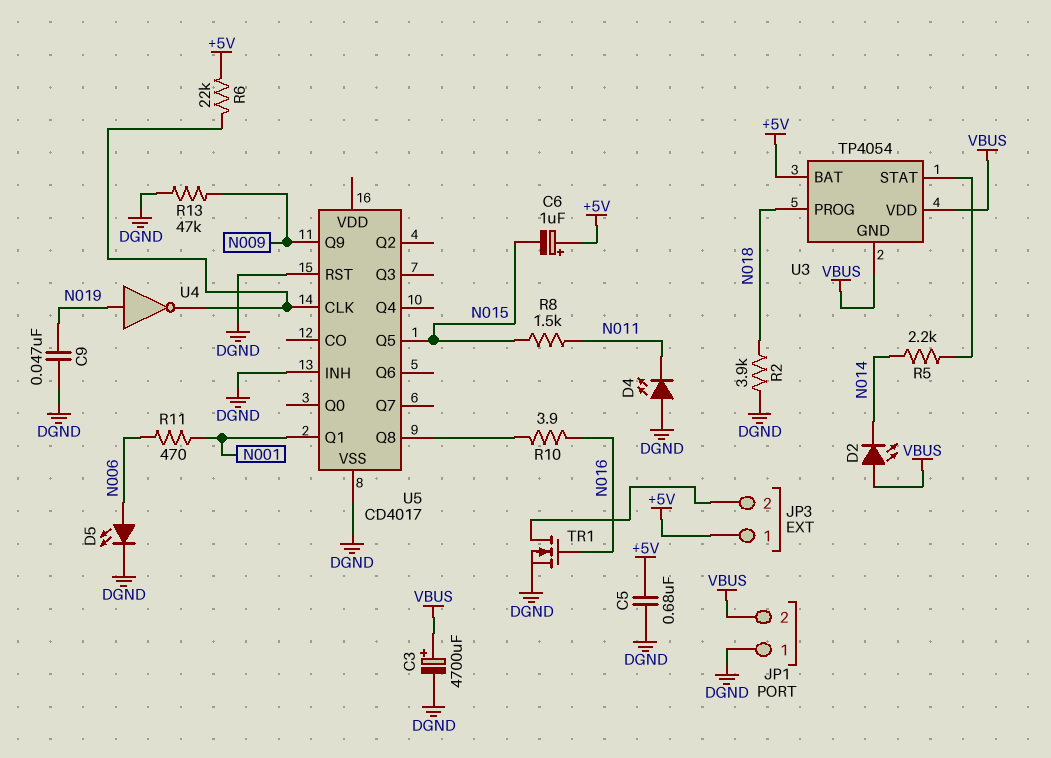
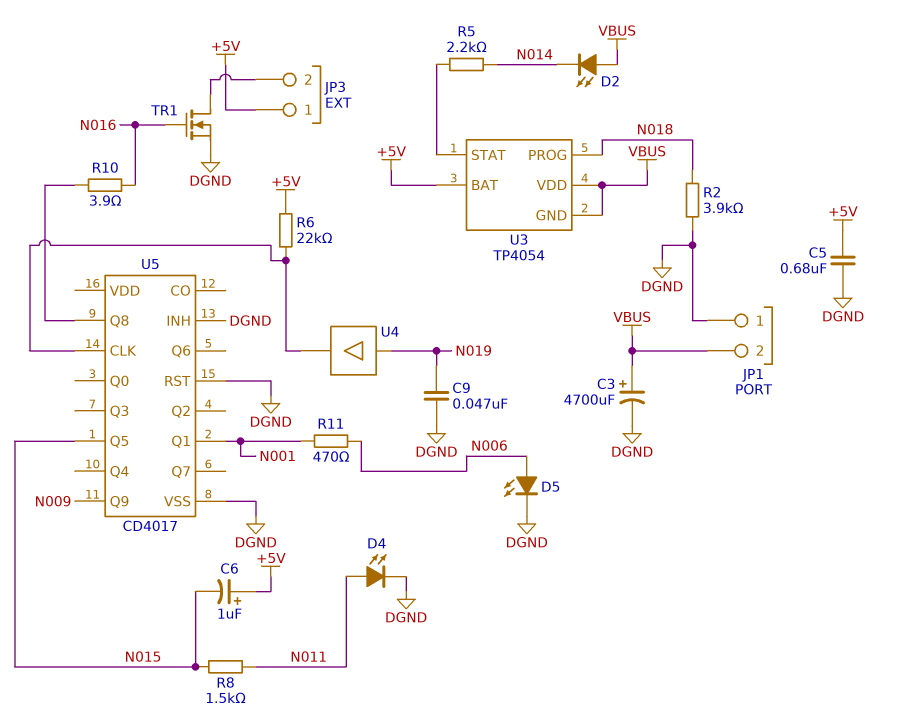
D4: LED (A DGND, K N011) -> LED (A N011, K DGND)
R13: 47k (DGND, N009) -> none
U4: NOT (in N019, out U5/CLK) -> buffer (in N019, out U5/CLK)

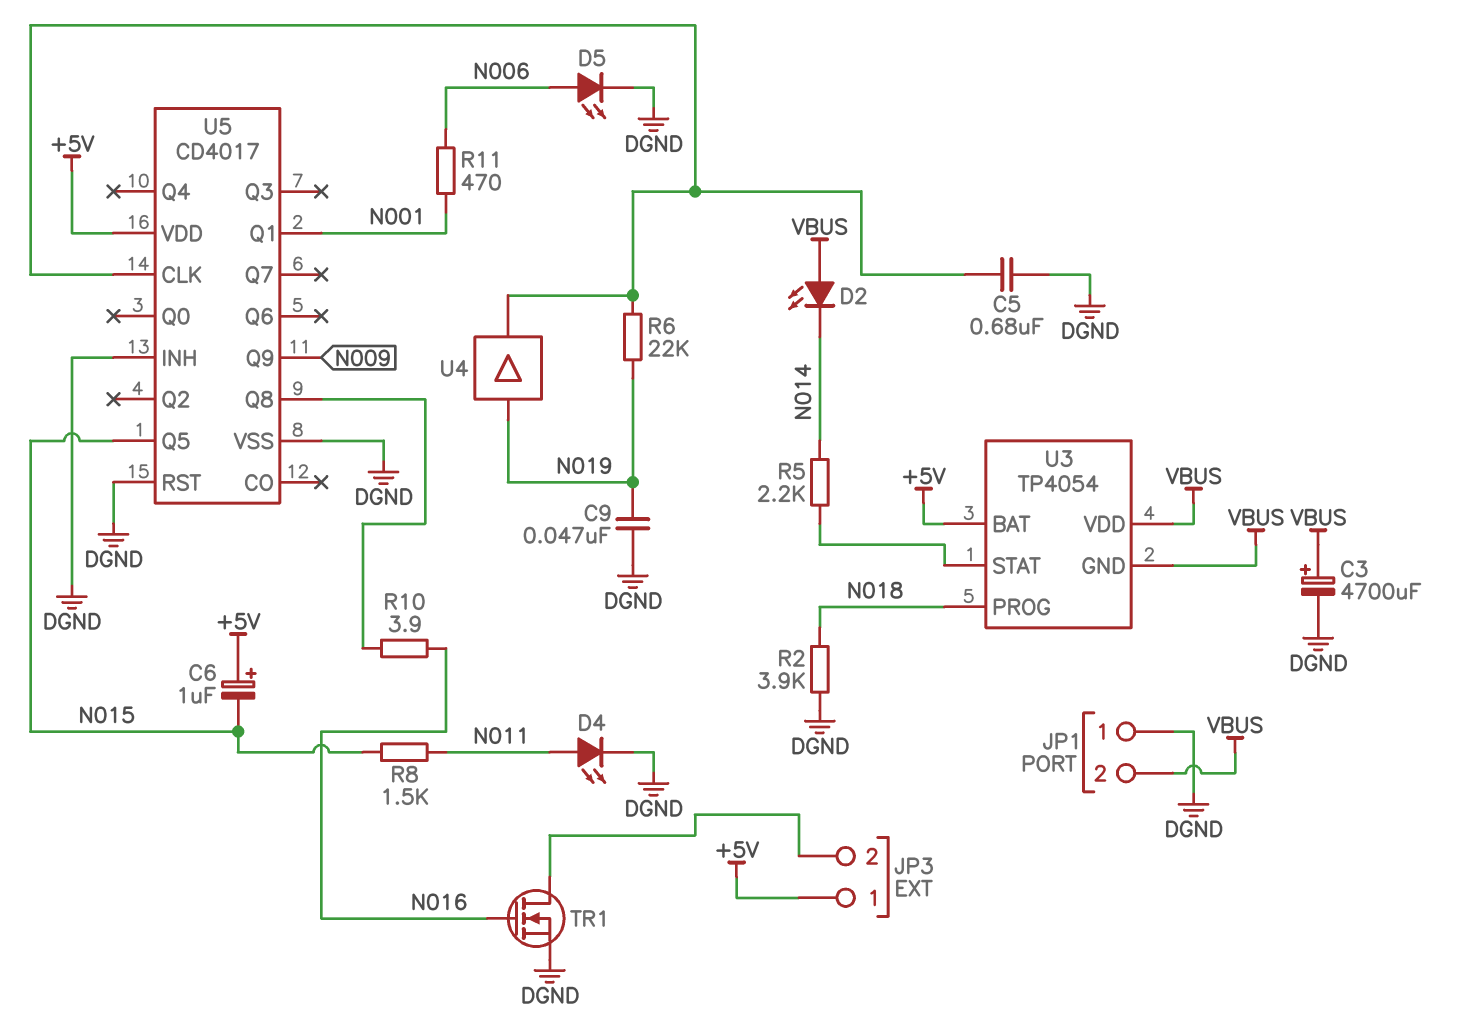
C5: 680nF (+5V, DGND) -> 680nF (DGND, U5/CLK)
R6: 22k (+5V, U5/CLK) -> 22k (N019, U5/CLK)
U5 pin VDD: none -> +5V

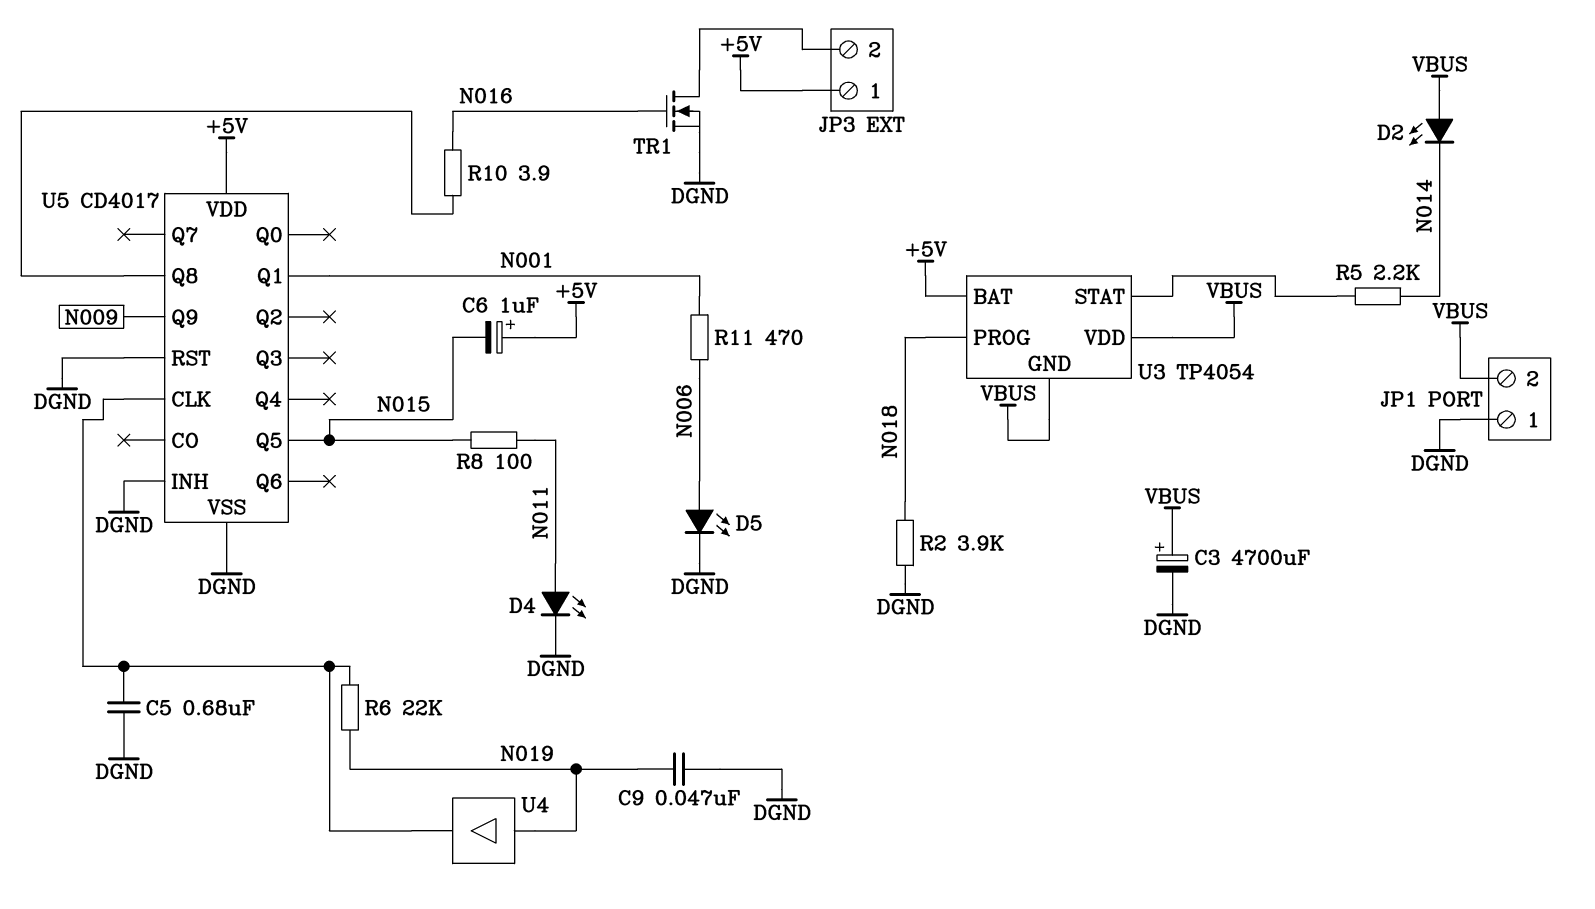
R8: 1.5k (N011, N015) -> 100 (N011, N015)

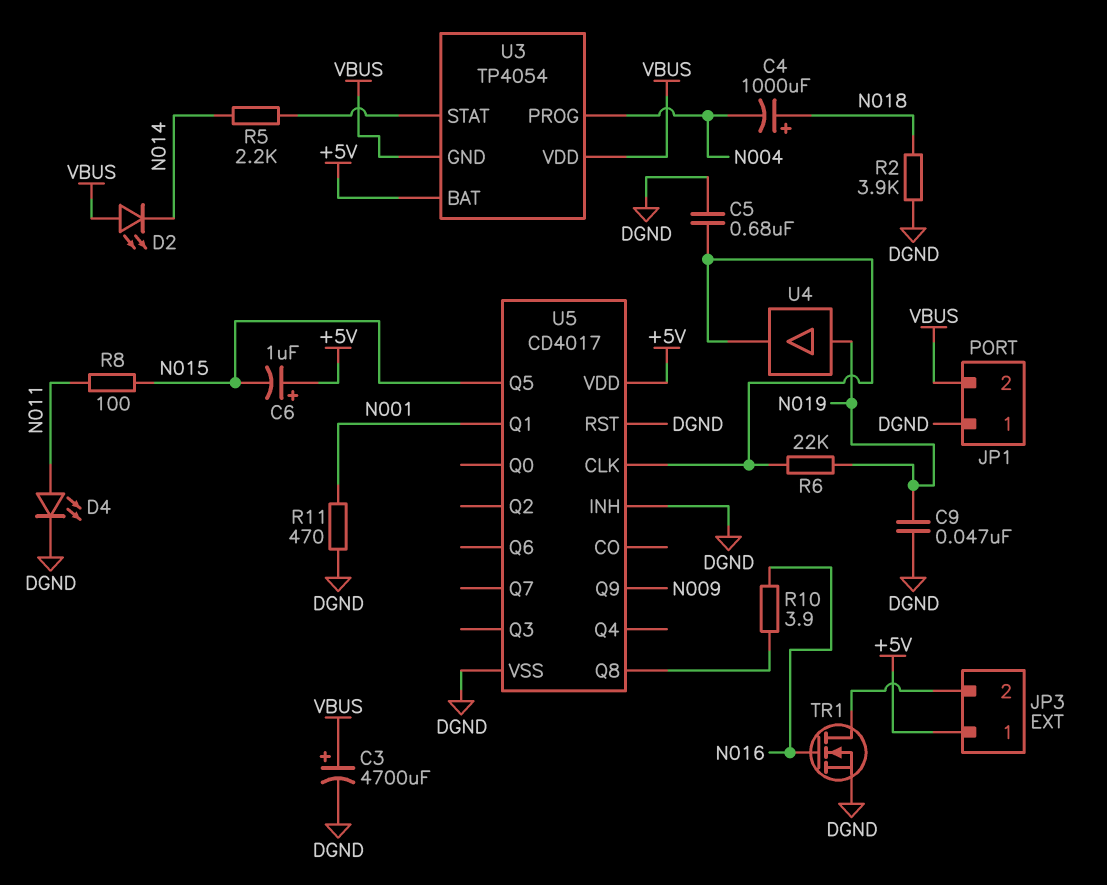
C4: none -> 1000uF (plus N018, minus N004)
D5: LED (A N006, K DGND) -> none
R11: 470 (N001, N006) -> 470 (DGND, N001)
U3 pin PROG: N018 -> N004

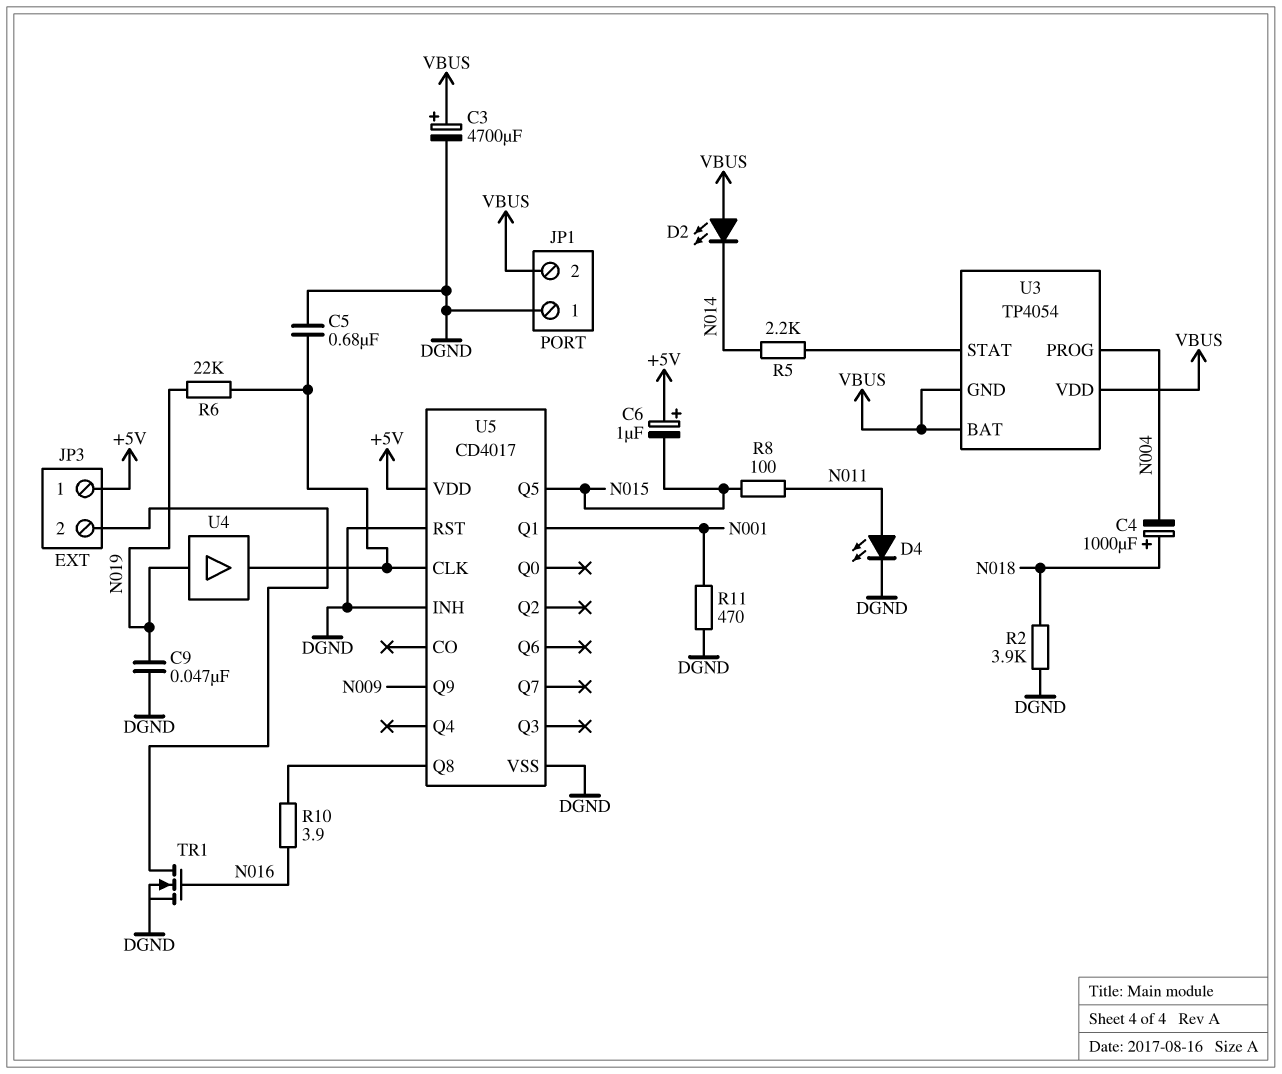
U3 pin BAT: +5V -> VBUS

